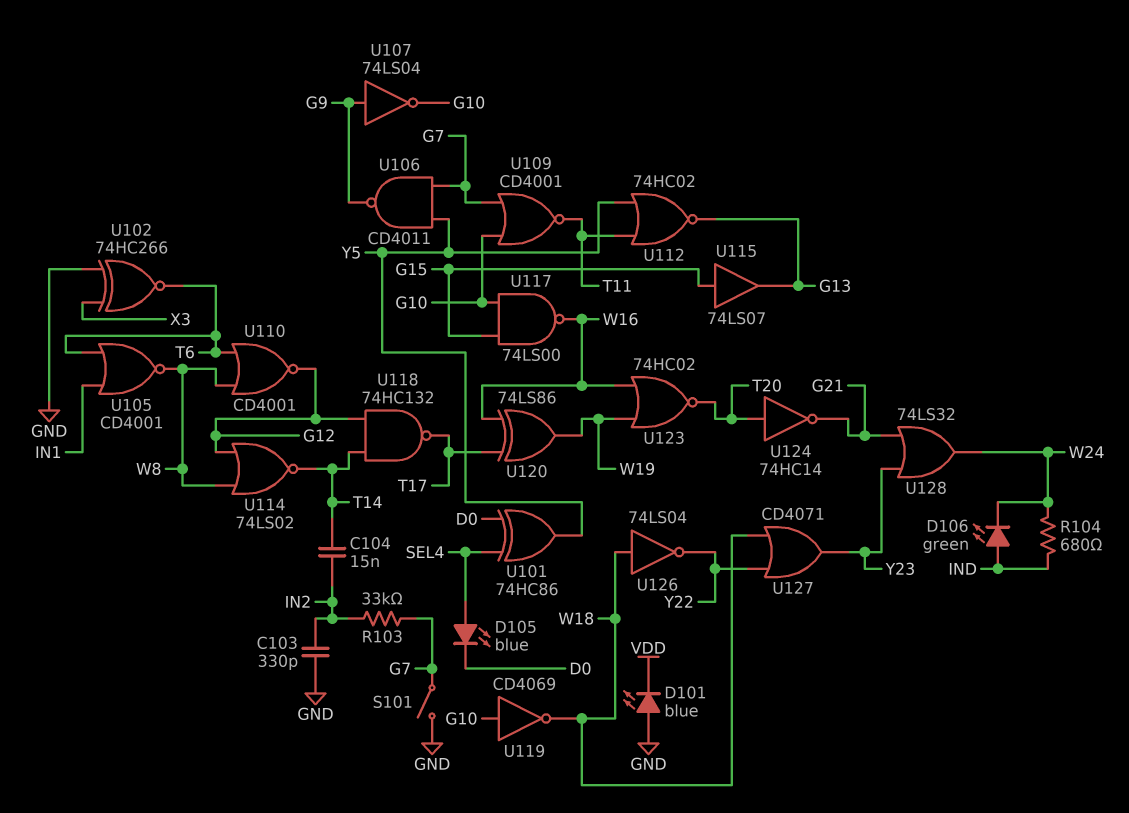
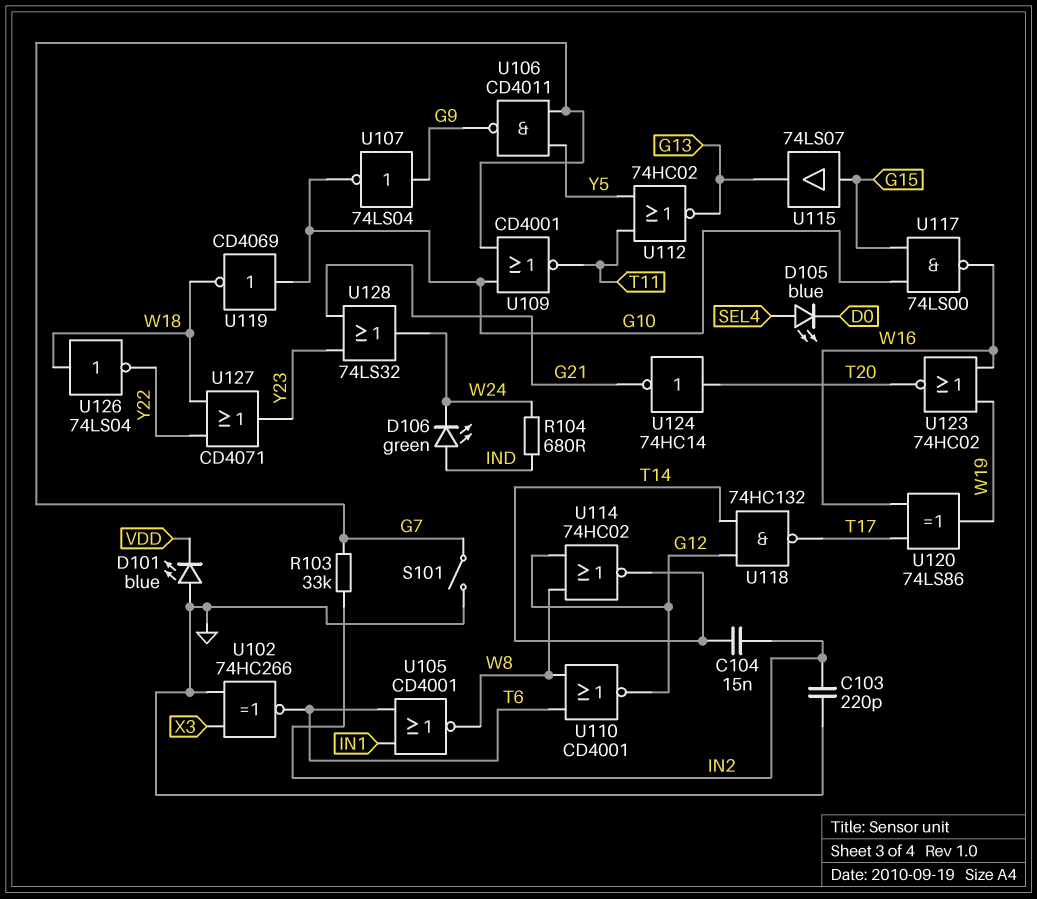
C103: 330pF (GND, IN2) -> 220pF (GND, IN2)
U101: XOR 74HC86 (in D0, in SEL4, out Y5) -> none
U114: NOR 74LS02 (in G12, in W8, out T14) -> NOR 74HC02 (in G12, in W8, out T14)

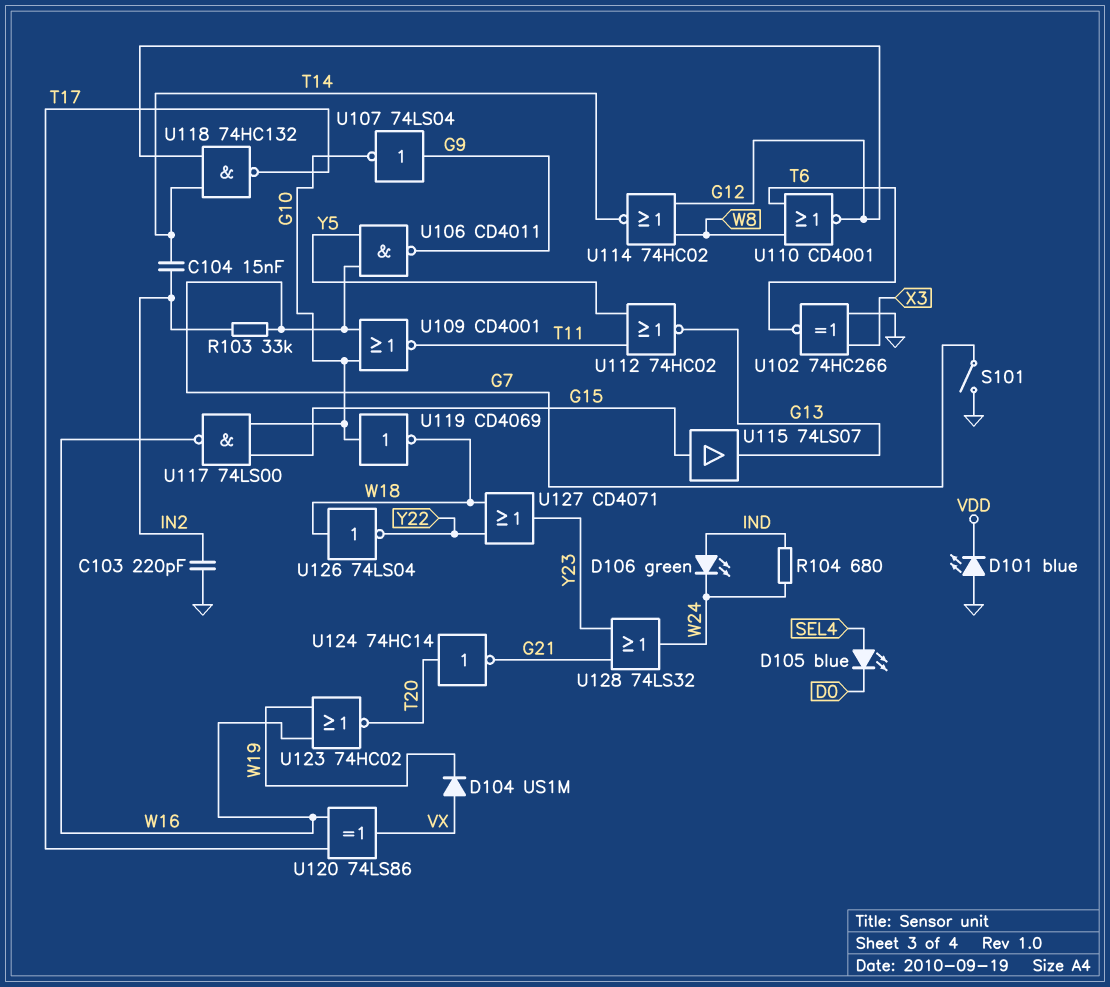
D104: none -> diode US1M (A VX, K W19)
U105: NOR CD4001 (in IN1, in T6, out W8) -> none
U120: XOR 74LS86 (in T17, in W16, out W19) -> XOR 74LS86 (in T17, in W16, out VX)

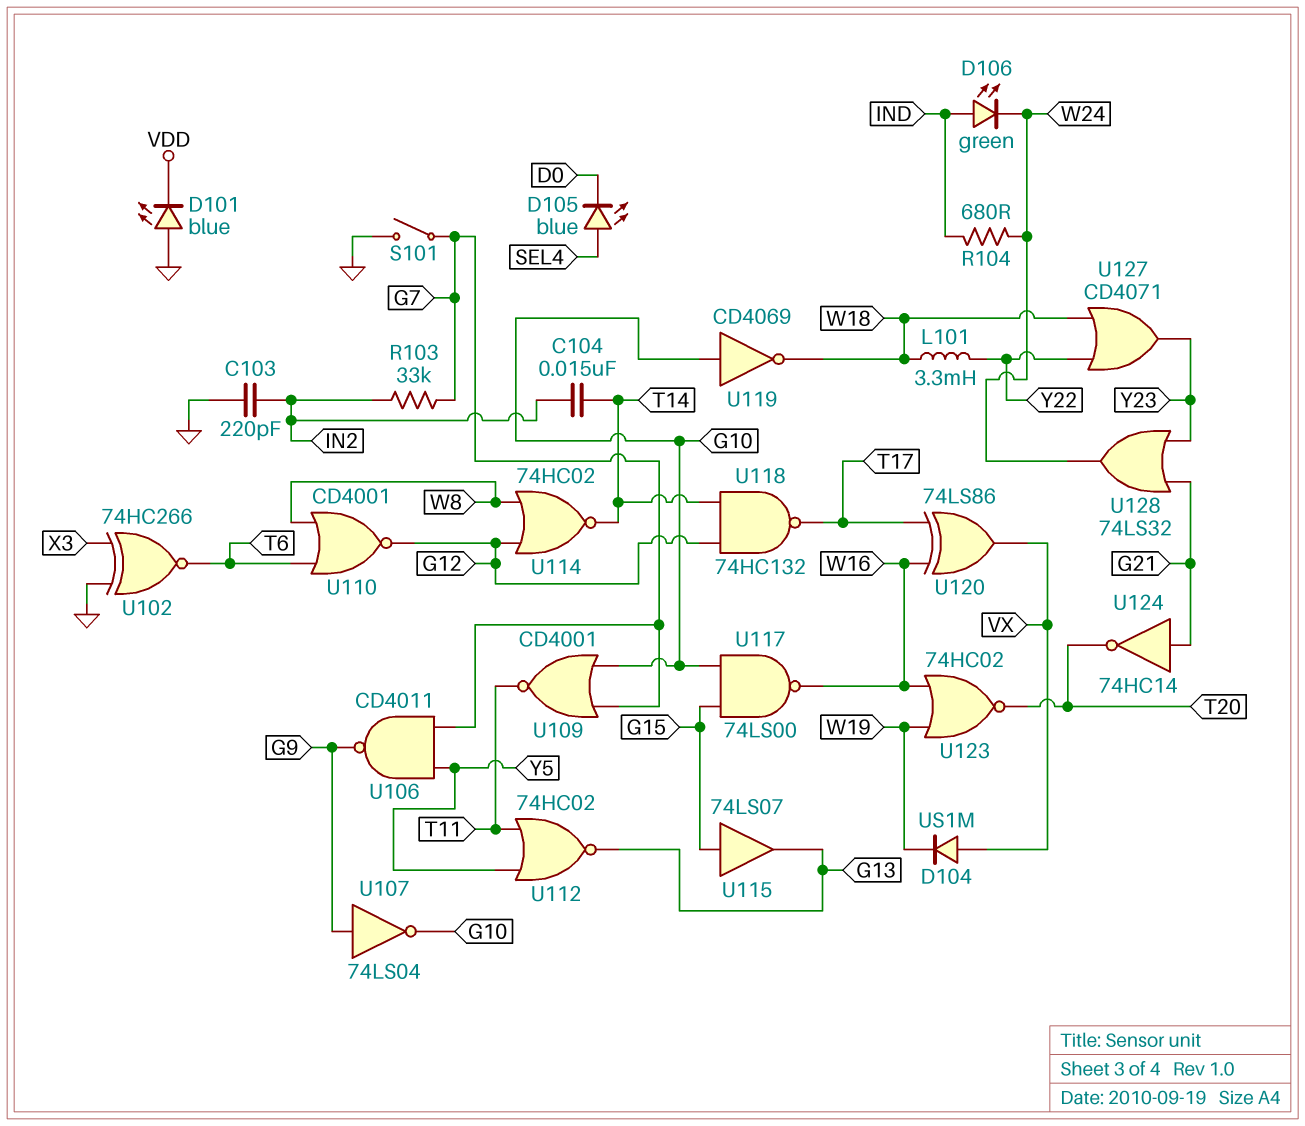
L101: none -> 3.3mH (W18, Y22)
U124: NOT 74HC14 (in T20, out G21) -> NOT 74HC14 (in G21, out T20)
U126: NOT 74LS04 (in W18, out Y22) -> none

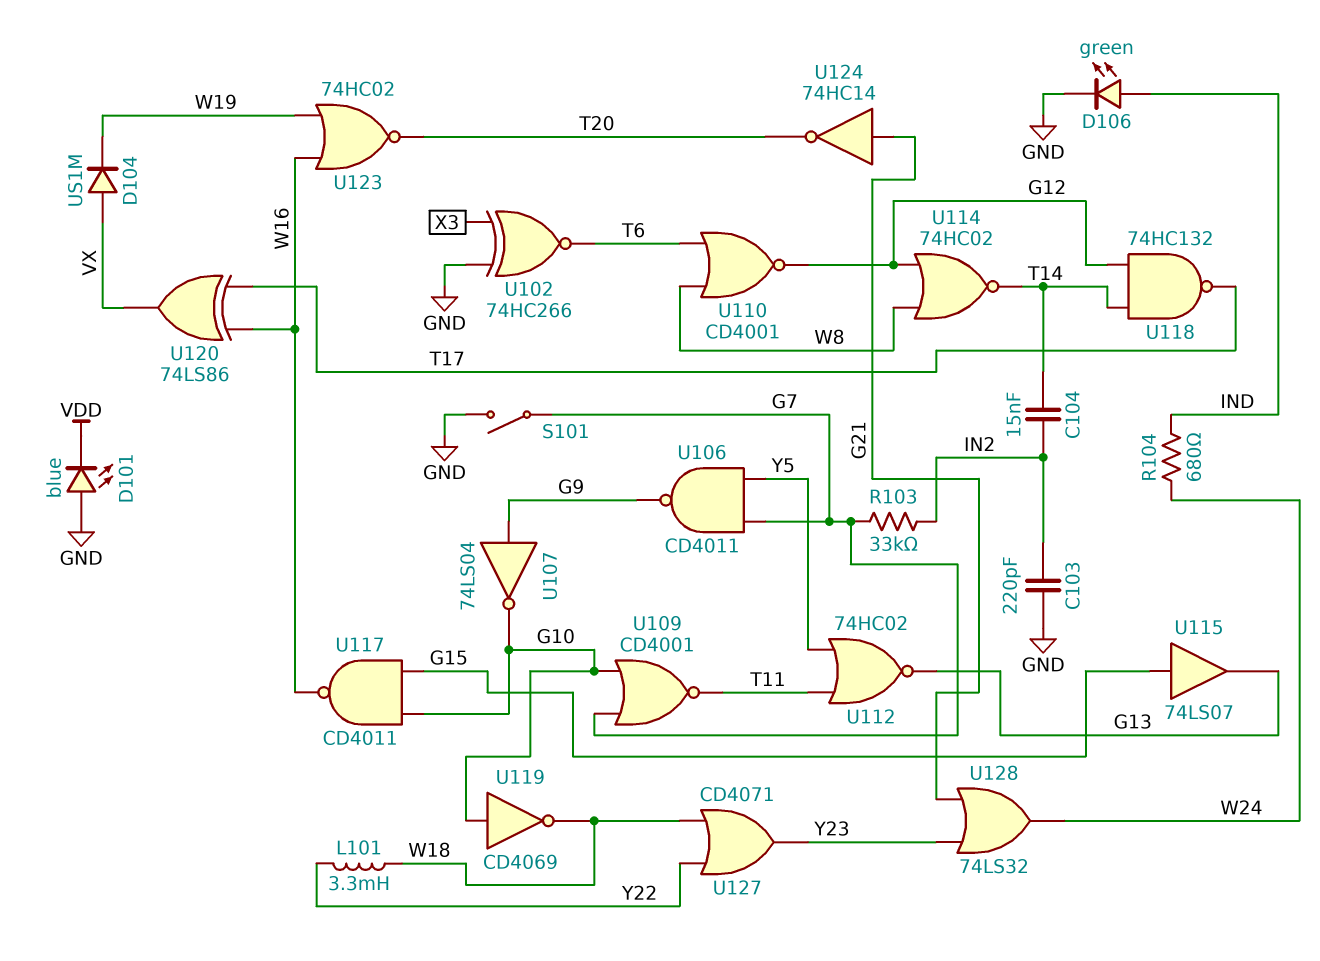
D105: LED blue (A SEL4, K D0) -> none
D106: LED green (A IND, K W24) -> LED green (A IND, K GND)
U117: NAND 74LS00 (in G10, in G15, out W16) -> NAND CD4011 (in G10, in G15, out W16)

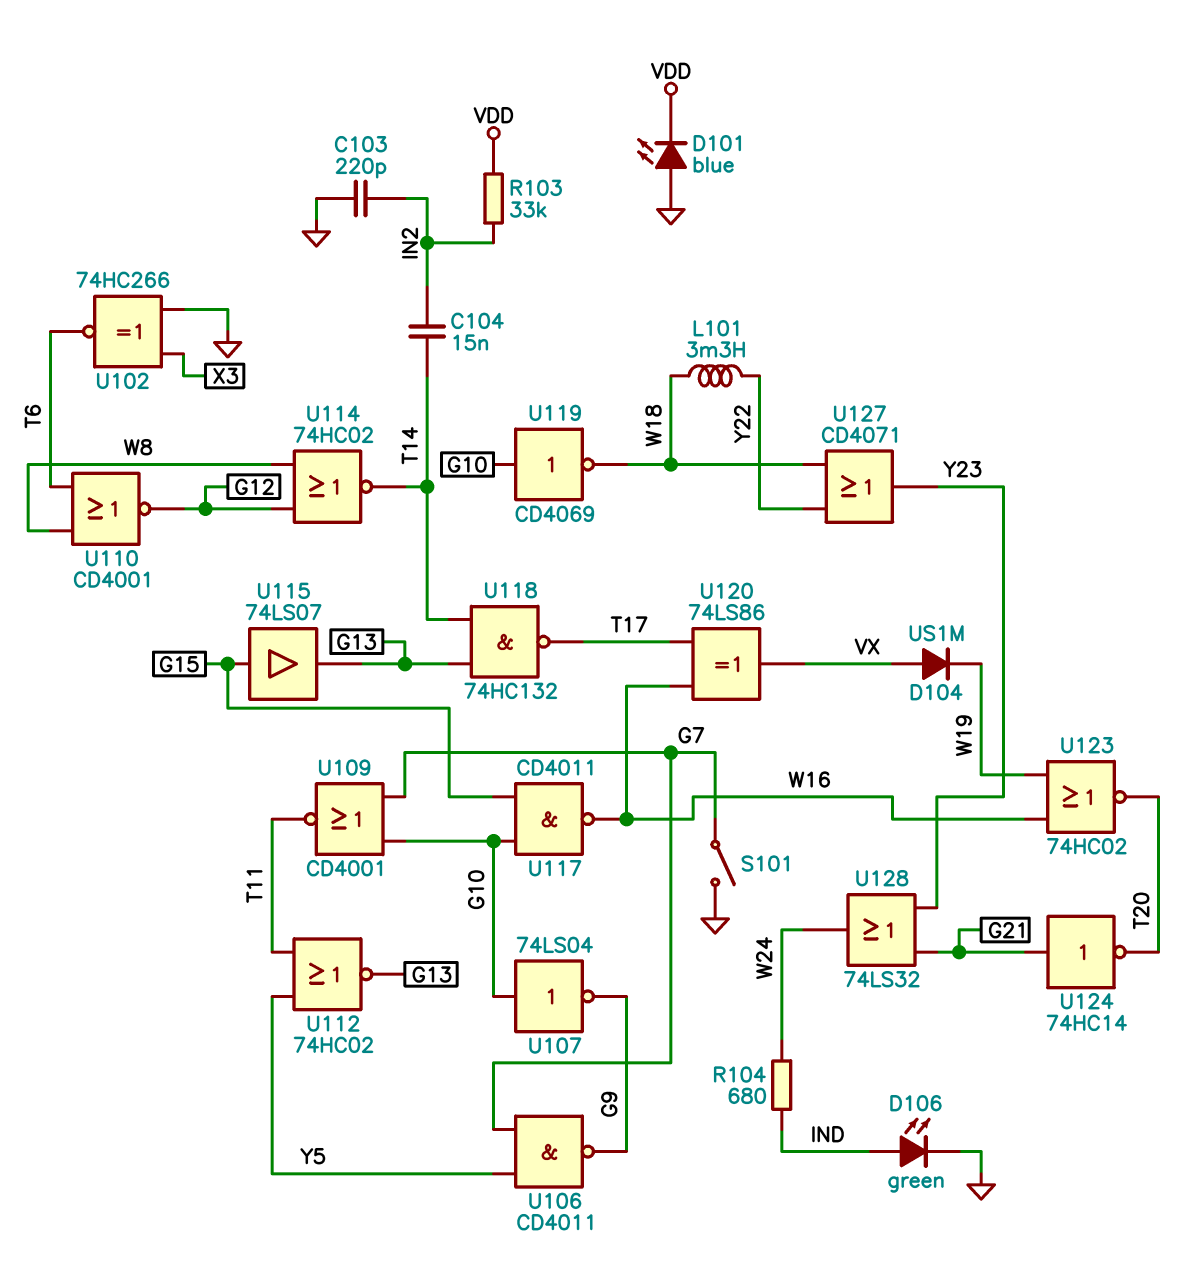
R103: 33k (G7, IN2) -> 33k (IN2, VDD)
U107: NOT 74LS04 (in G9, out G10) -> NOT 74LS04 (in G10, out G9)
U118: NAND 74HC132 (in G12, in T14, out T17) -> NAND 74HC132 (in G13, in T14, out T17)

